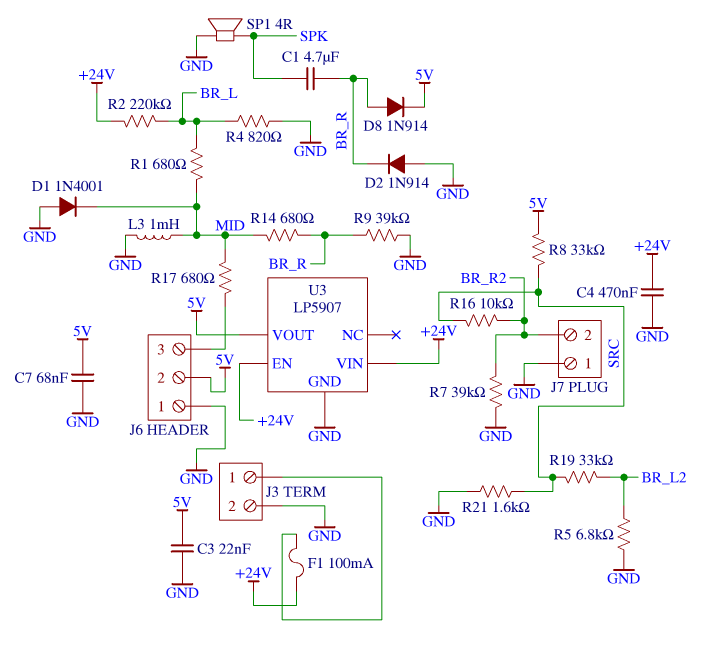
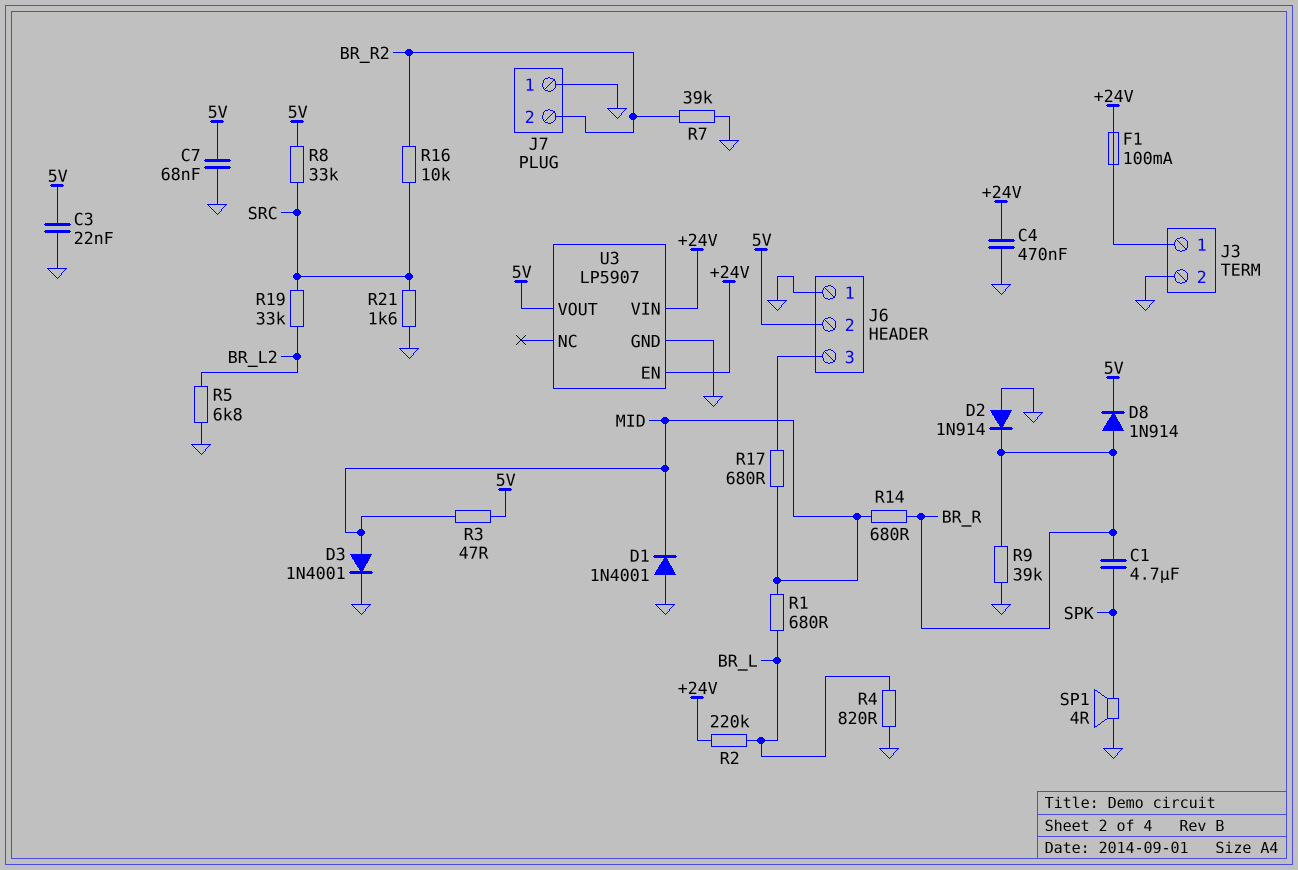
D3: none -> diode 1N4001 (A MID, K GND)
L3: 1mH (GND, MID) -> none
R3: none -> 47 (5V, MID)

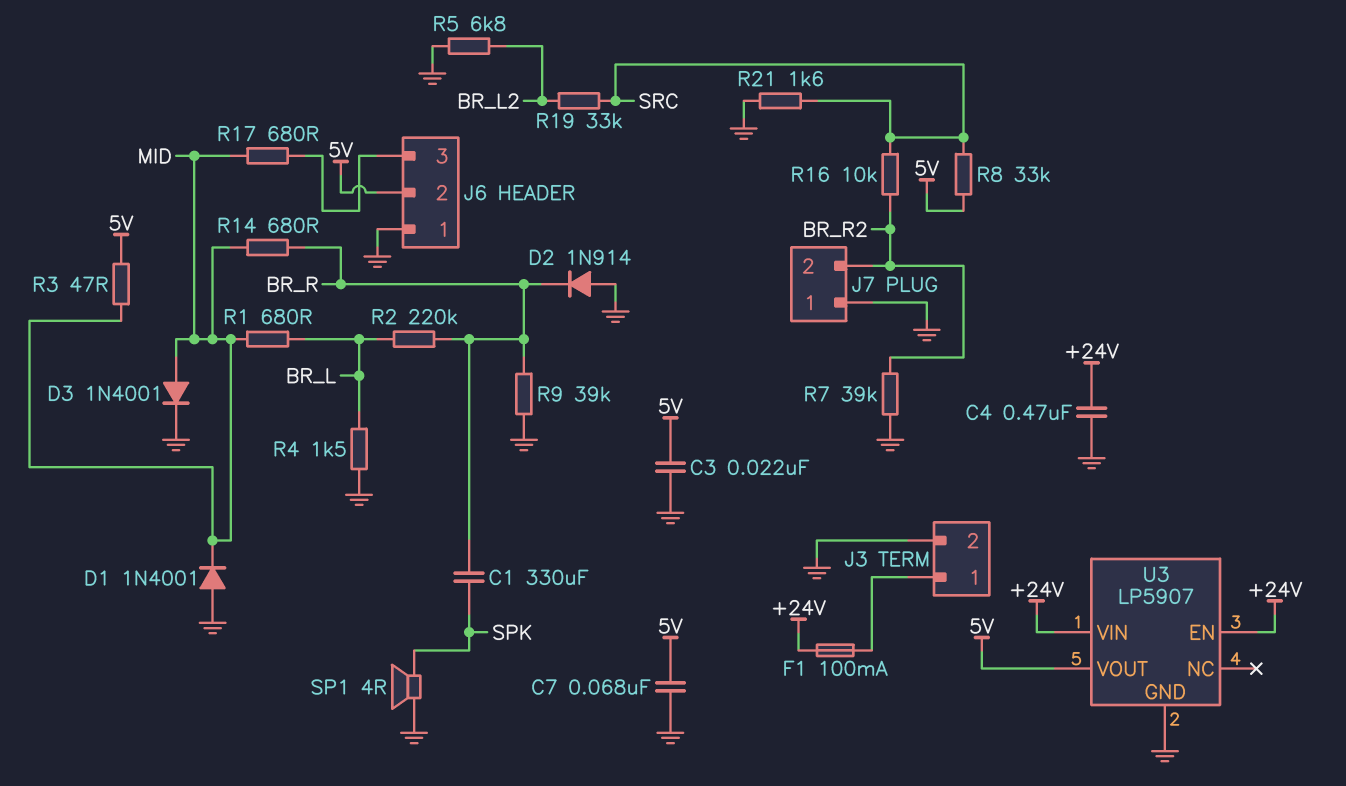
C1: 4.7uF (BR_R, SPK) -> 330uF (BR_R, SPK)
D8: diode 1N914 (A BR_R, K 5V) -> none
R2: 220k (+24V, BR_L) -> 220k (BR_L, BR_R)
R4: 820 (BR_L, GND) -> 1.5k (BR_L, GND)

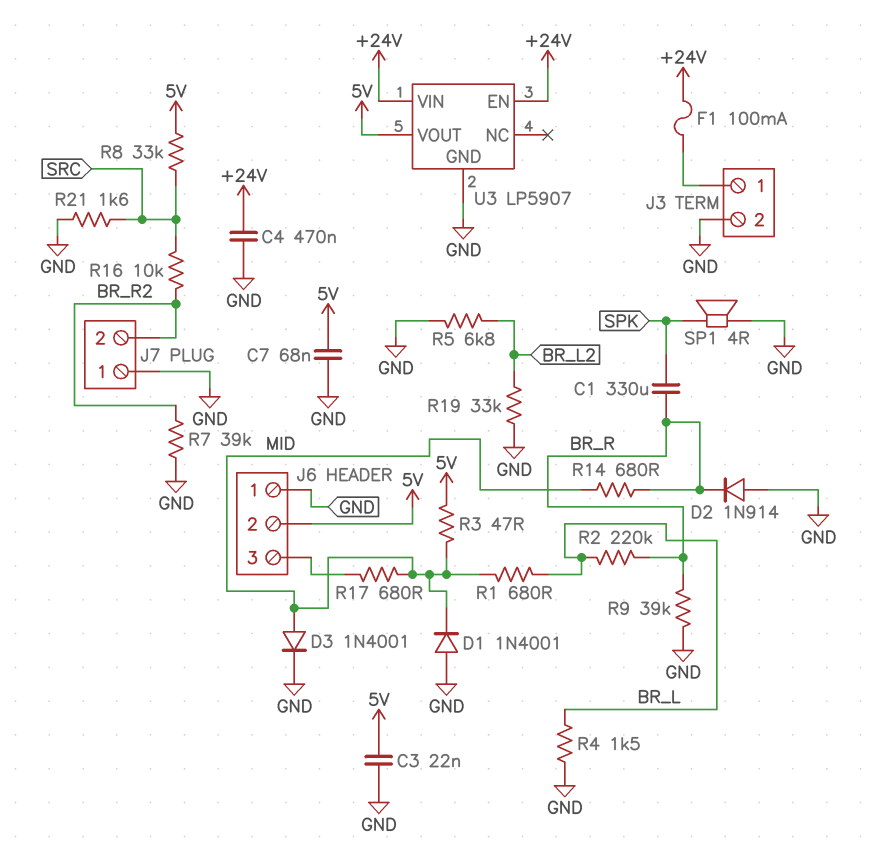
R19: 33k (BR_L2, SRC) -> 33k (BR_L2, GND)

